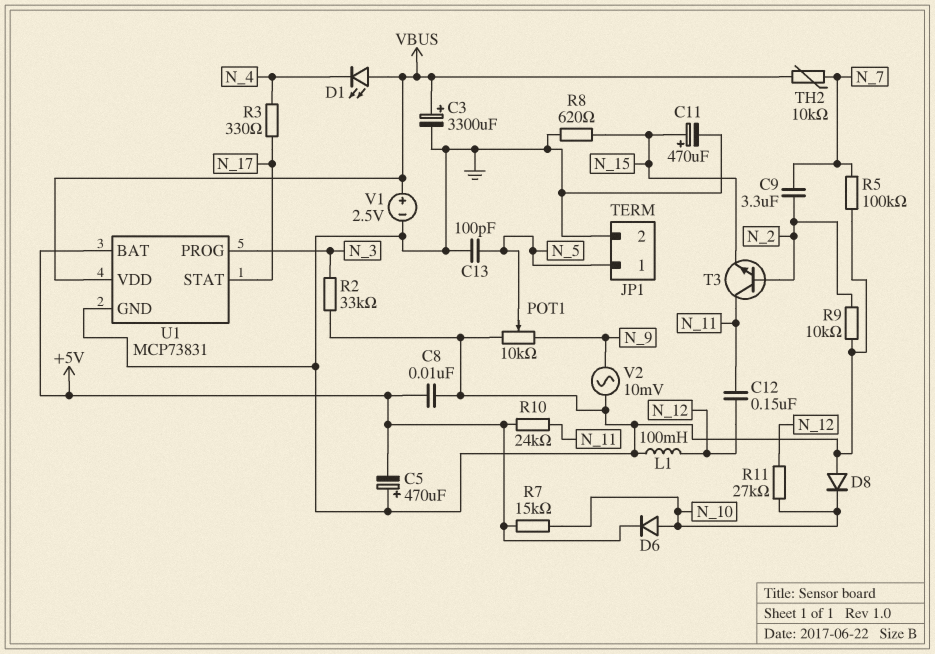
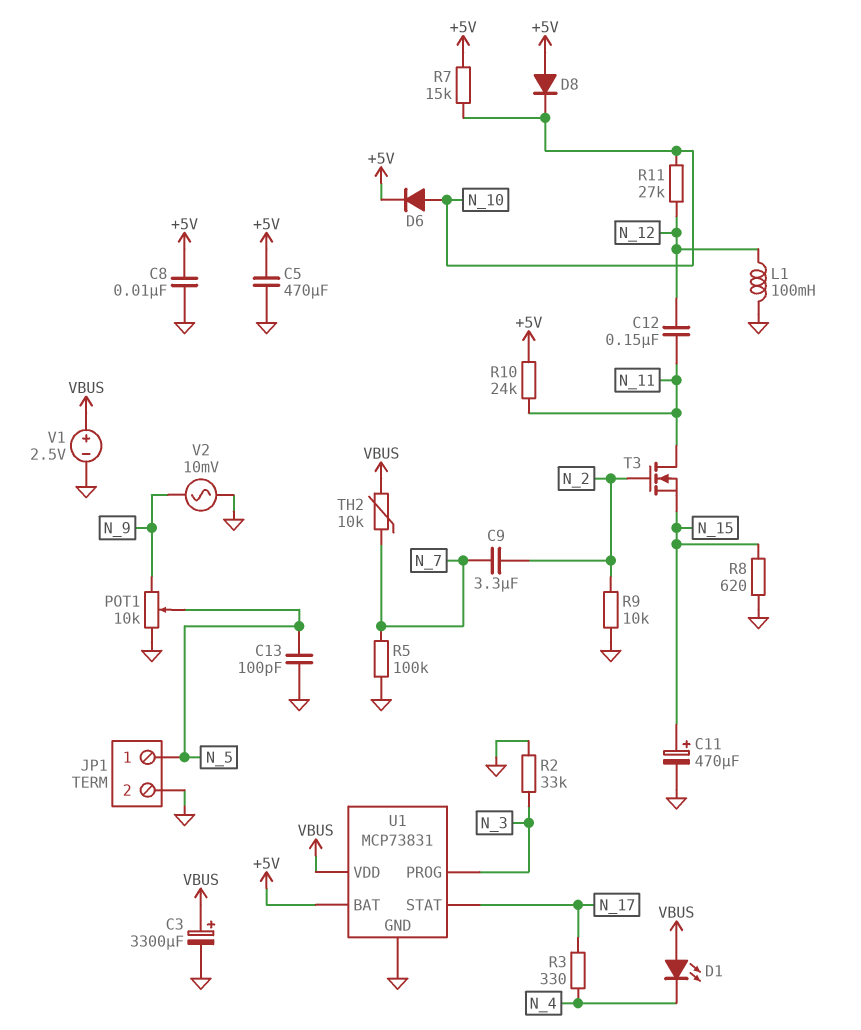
C5: 470uF (plus GND, minus +5V) -> 470uF (+5V, GND)
D8: diode (A GND, K N_10) -> diode (A +5V, K N_10)
T3: NPN (B N_2, C N_11, E N_15) -> NMOS (G N_2, D N_11, S N_15)

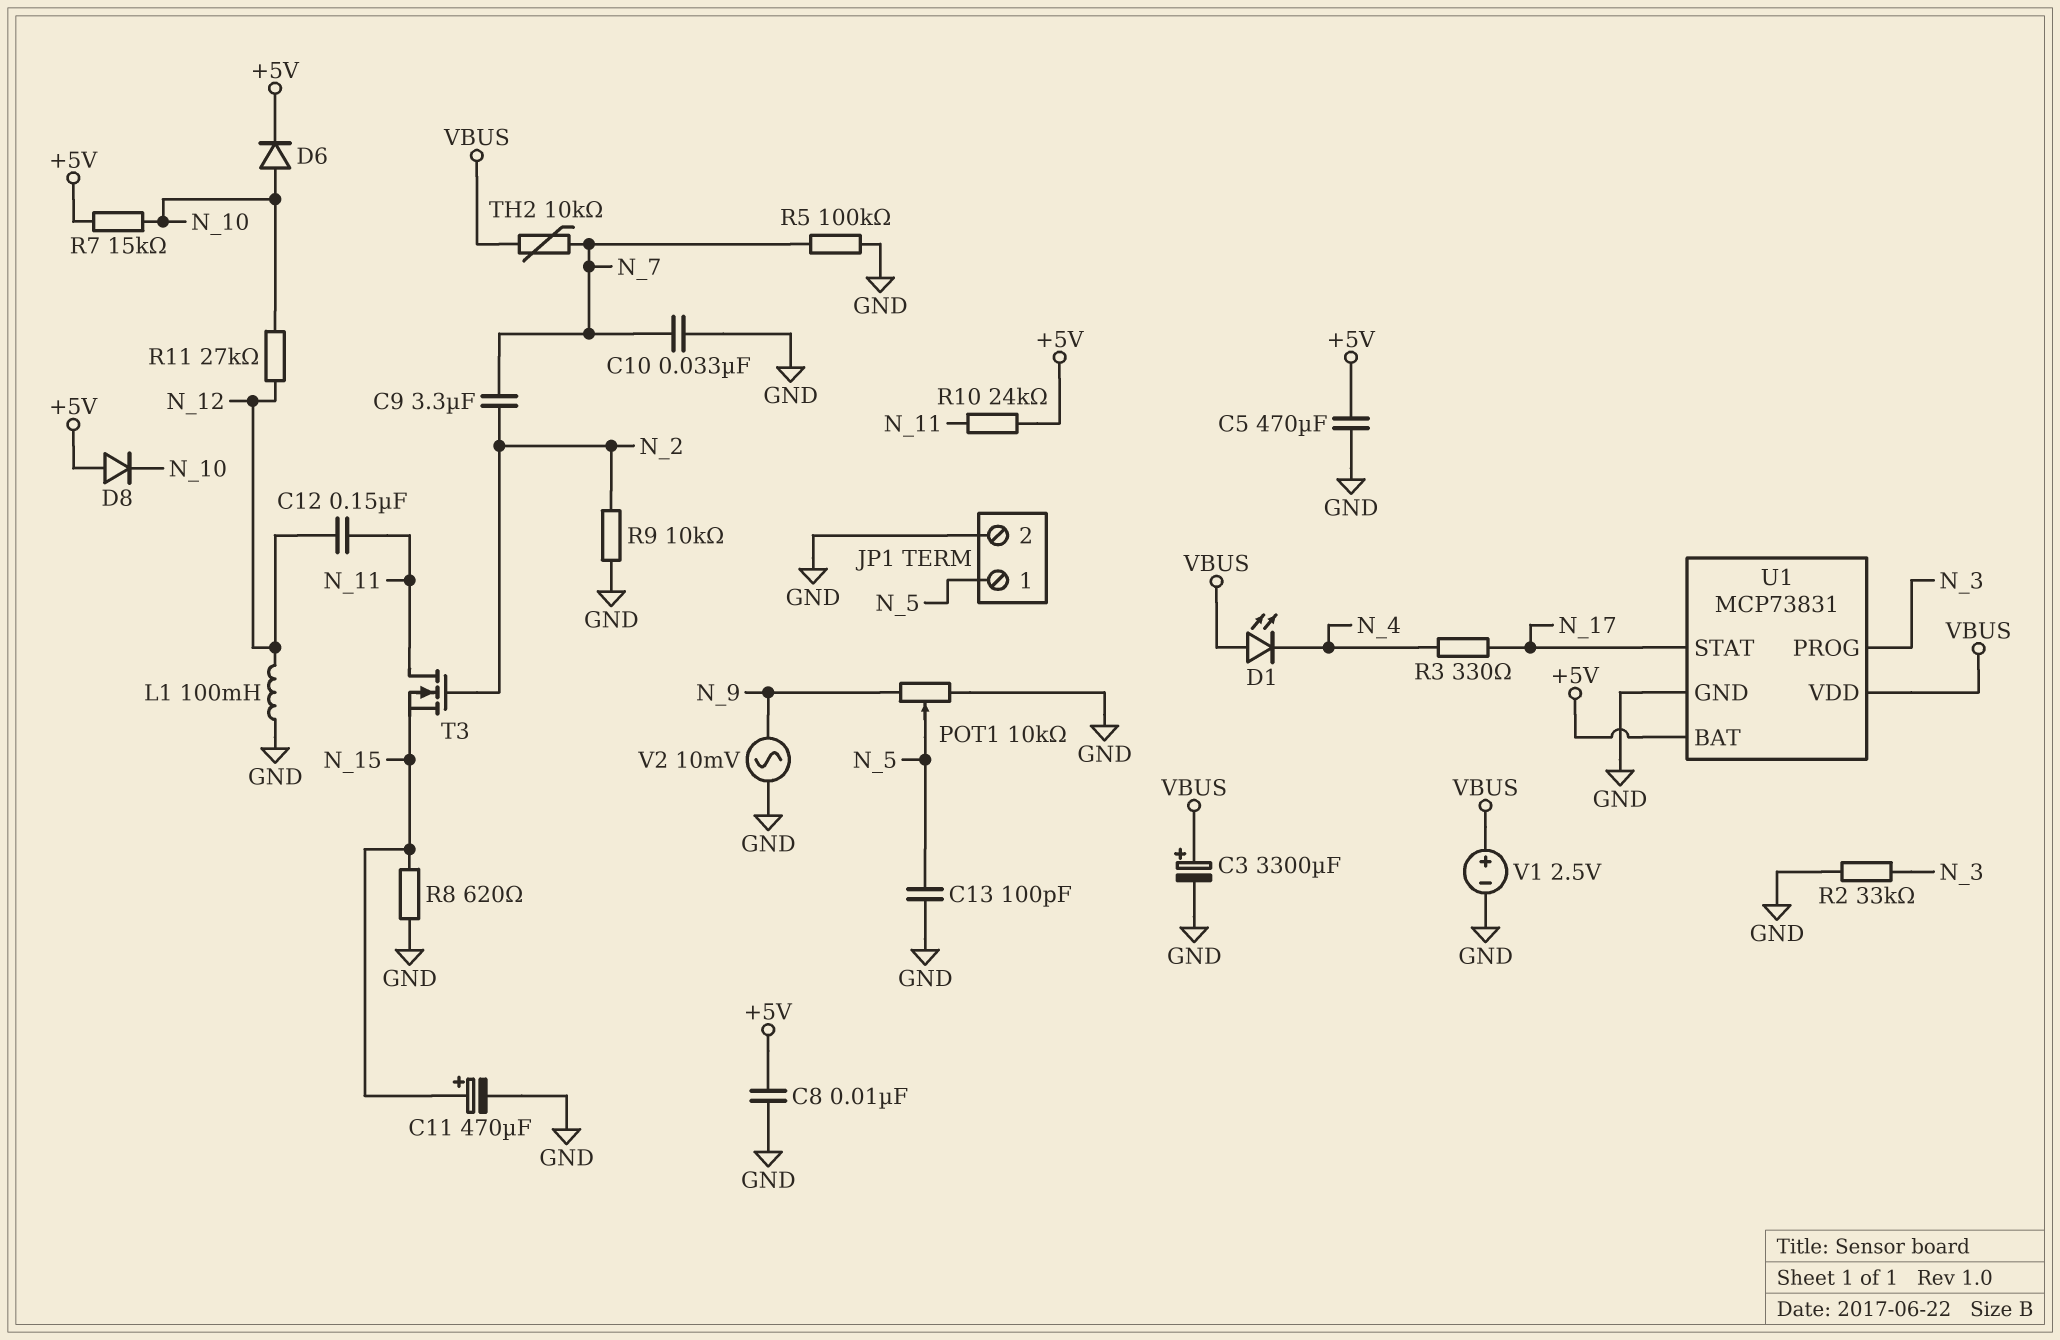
C10: none -> 33nF (GND, N_7)

